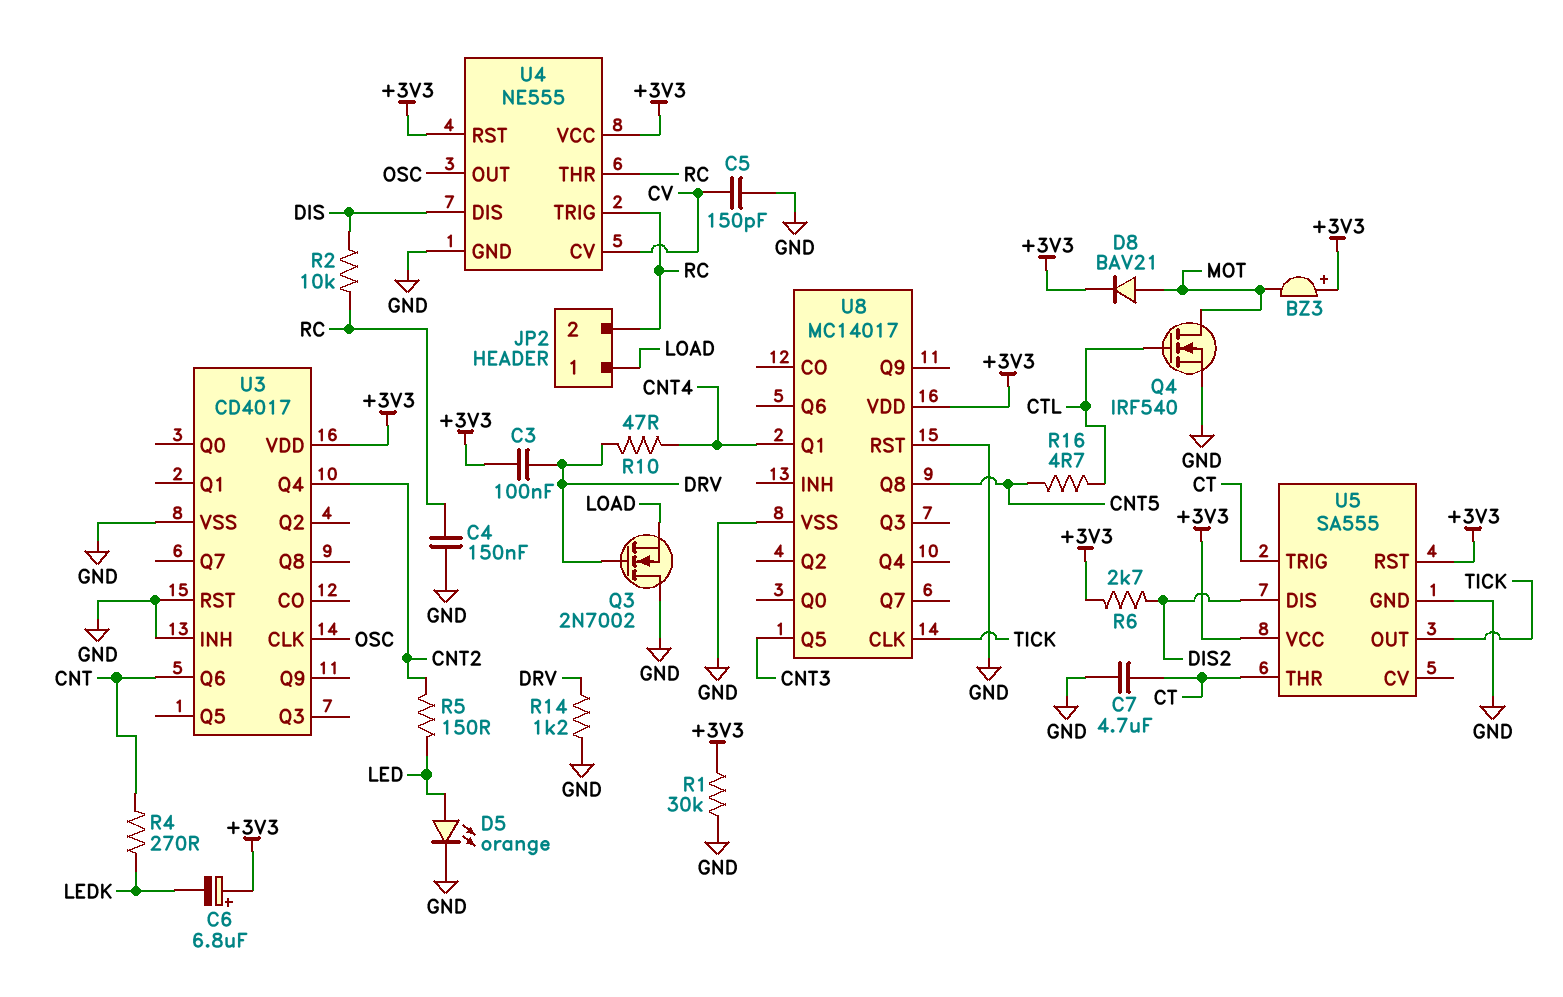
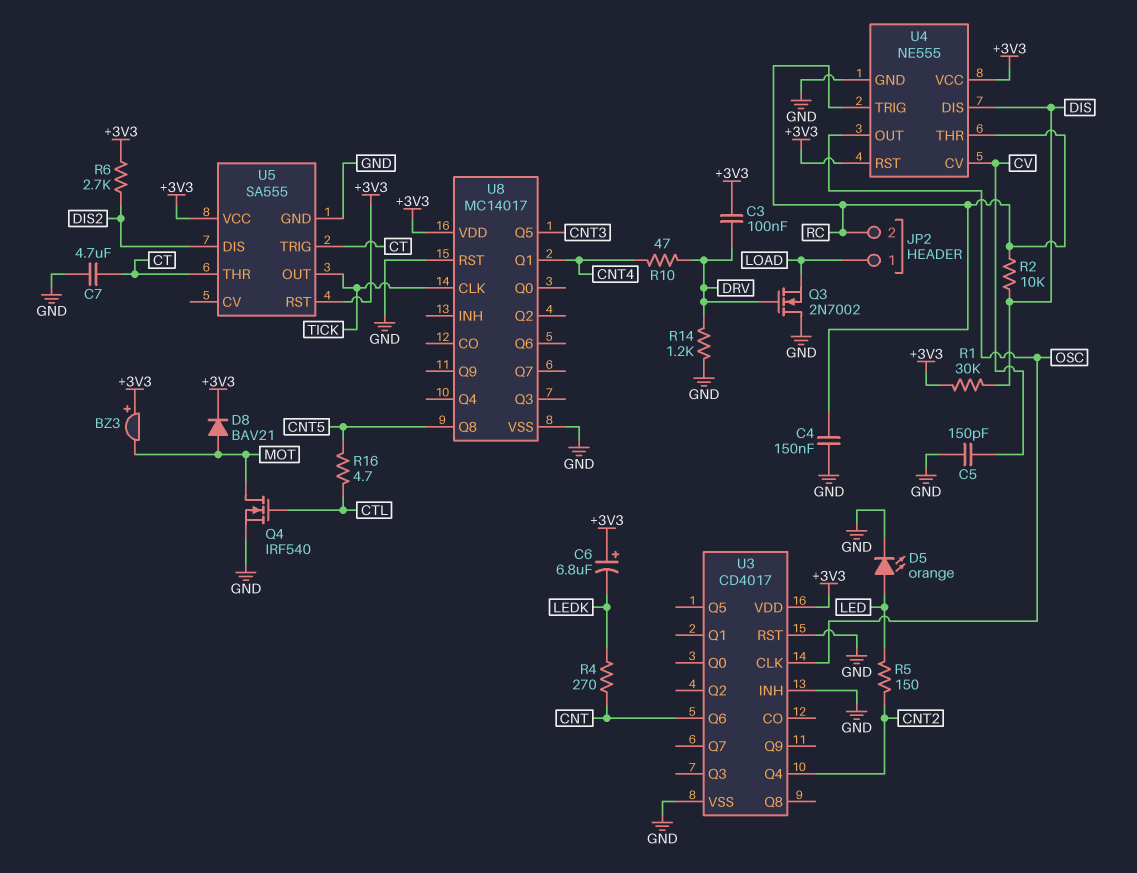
R1: 30k (+3V3, GND) -> 30k (+3V3, DIS)

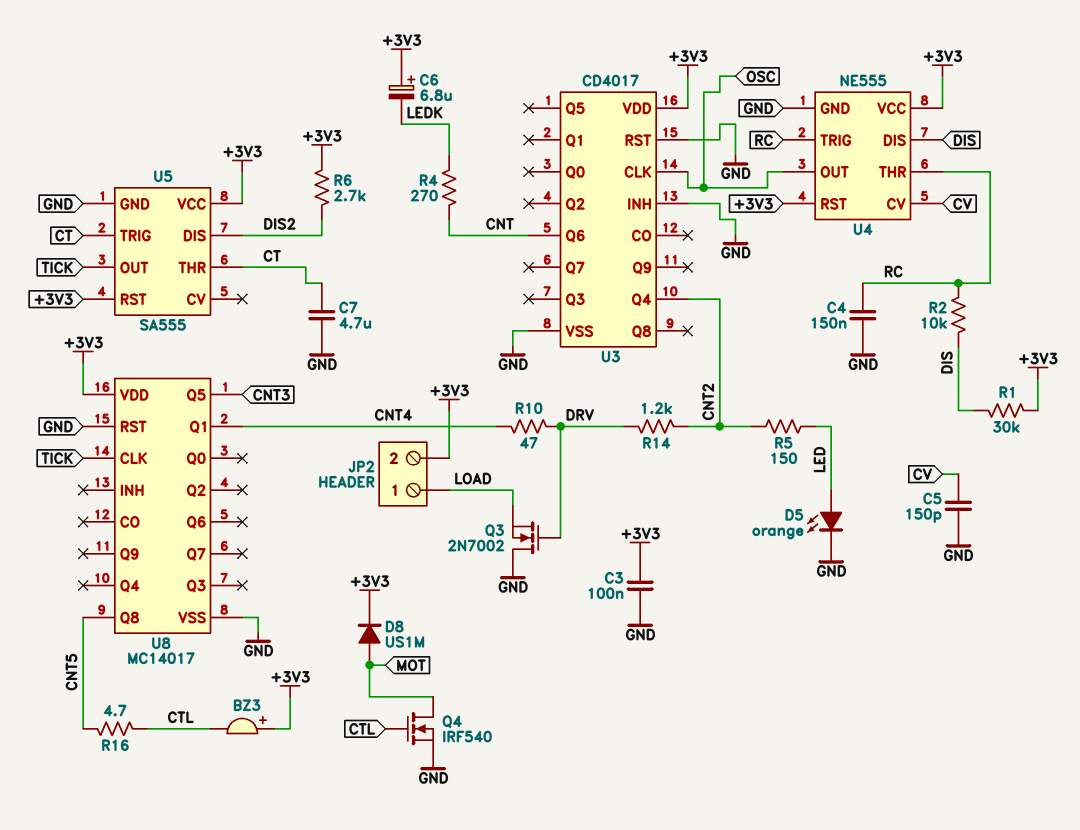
BZ3: buzzer (plus +3V3, minus MOT) -> buzzer (plus +3V3, minus CTL)
C3: 100nF (+3V3, DRV) -> 100nF (+3V3, GND)
D8: diode BAV21 (A MOT, K +3V3) -> diode US1M (A MOT, K +3V3)
JP2 pin 2: RC -> +3V3
R14: 1.2k (DRV, GND) -> 1.2k (CNT2, DRV)

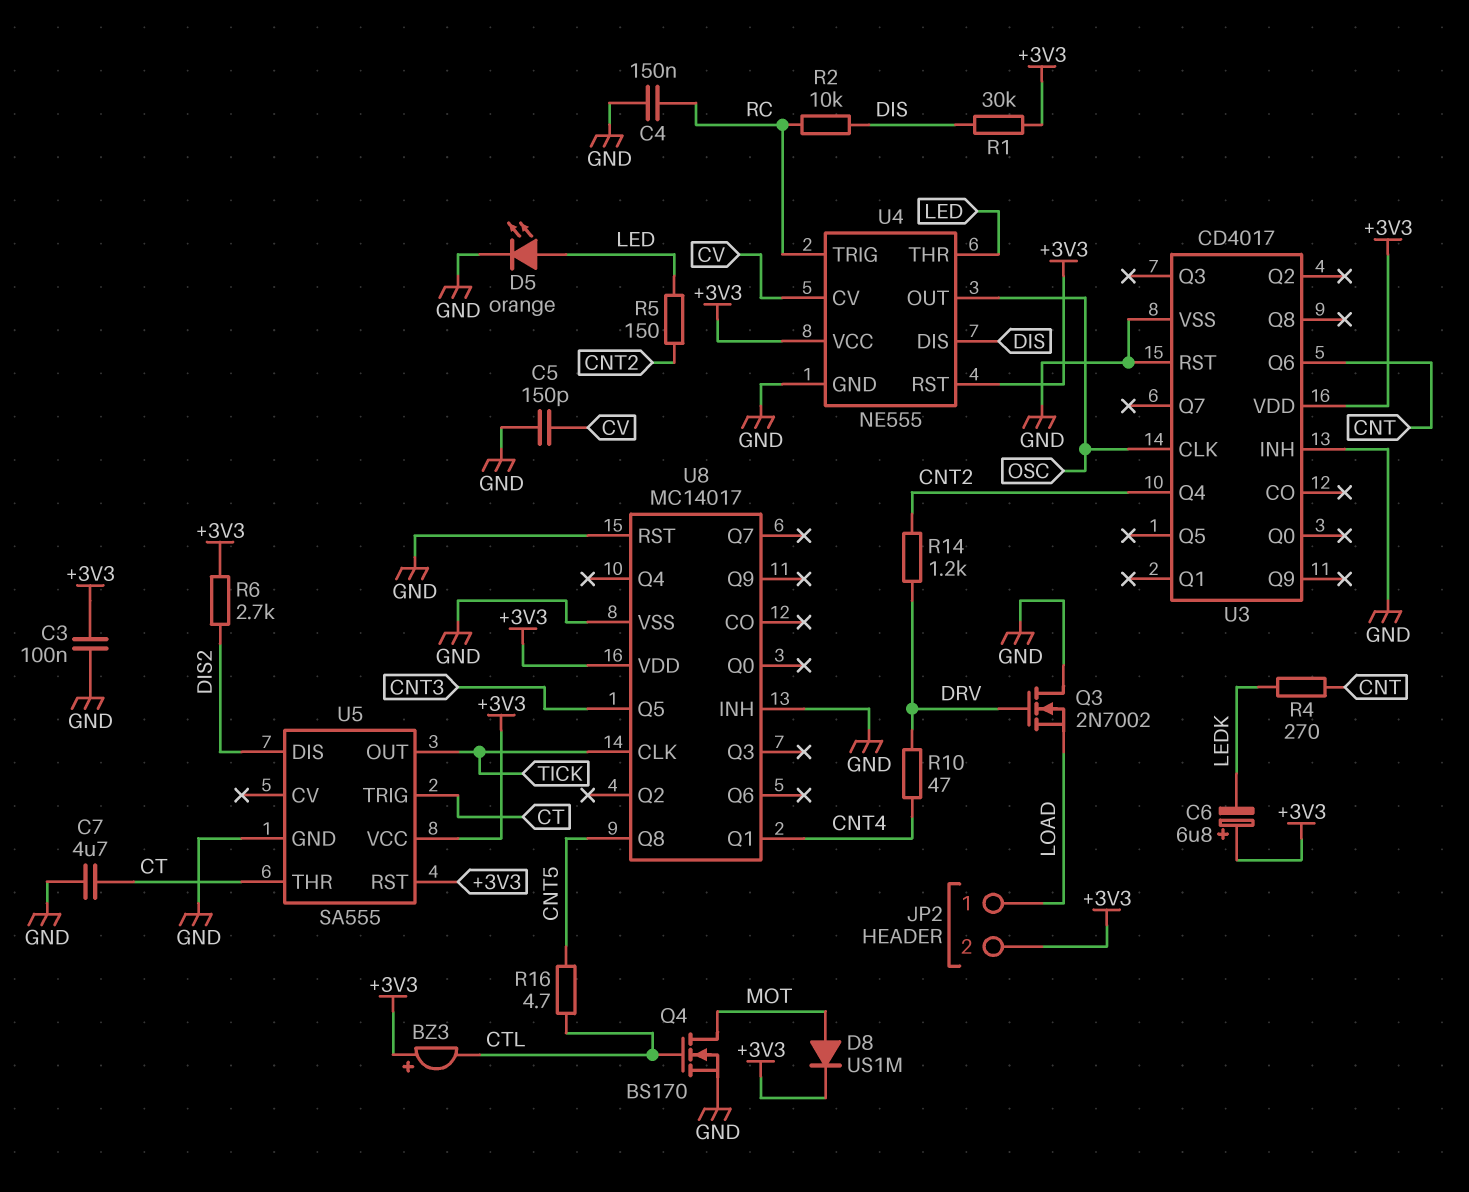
Q4: NMOS IRF540 (G CTL, D MOT, S GND) -> NMOS BS170 (G CTL, D MOT, S GND)
U4 pin THR: RC -> LED
U8 pin INH: none -> GND

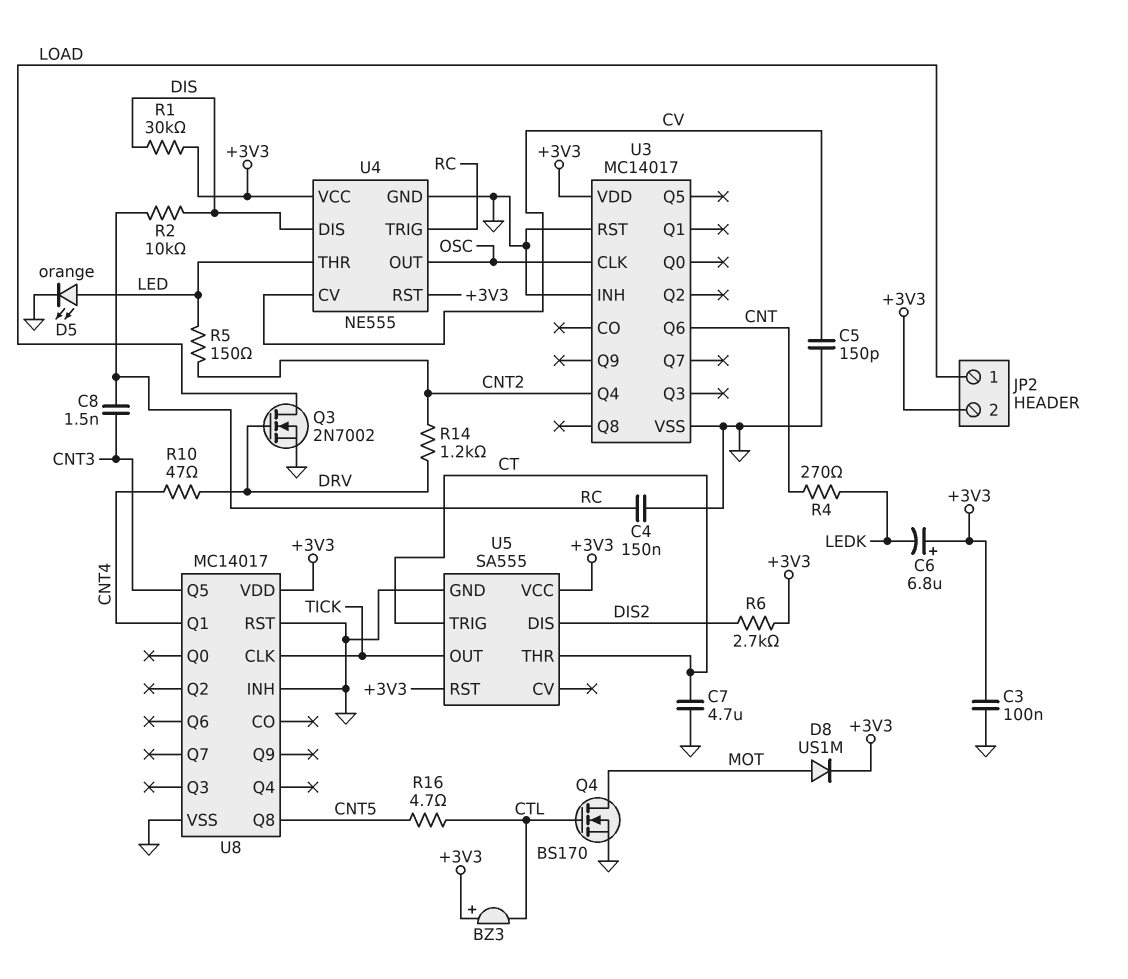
C8: none -> 1.5nF (CNT3, RC)
Q3: NMOS 2N7002 (G DRV, D GND, S LOAD) -> NMOS 2N7002 (G DRV, D LOAD, S GND)
U3: CD4017 -> MC14017

